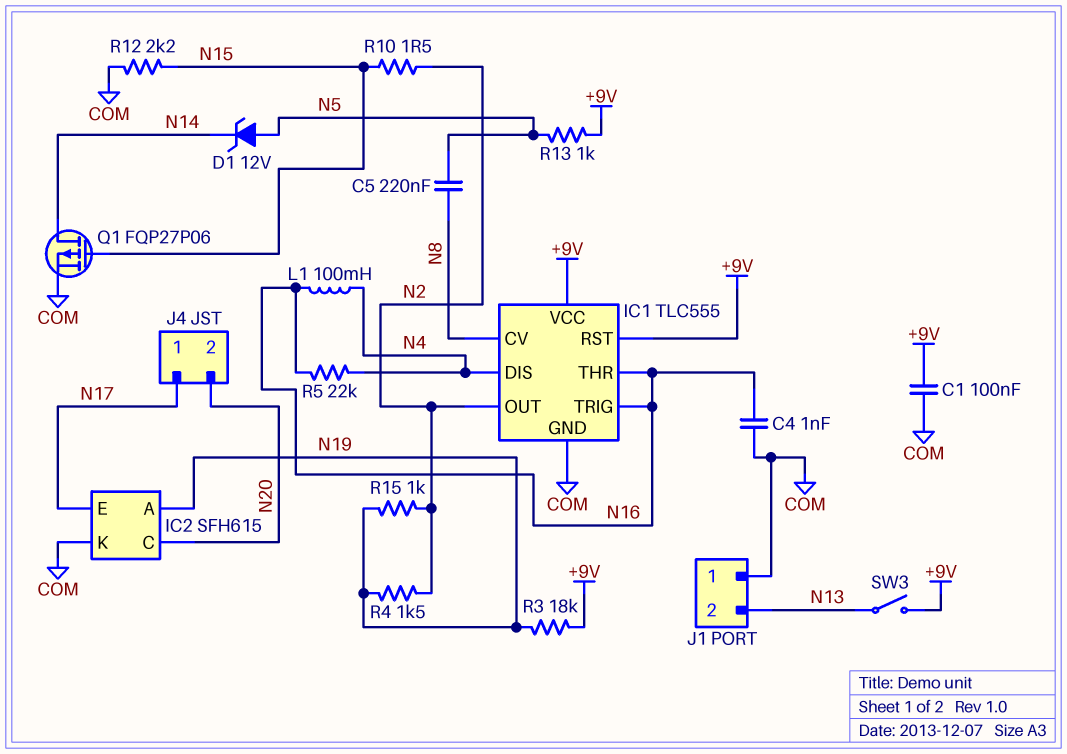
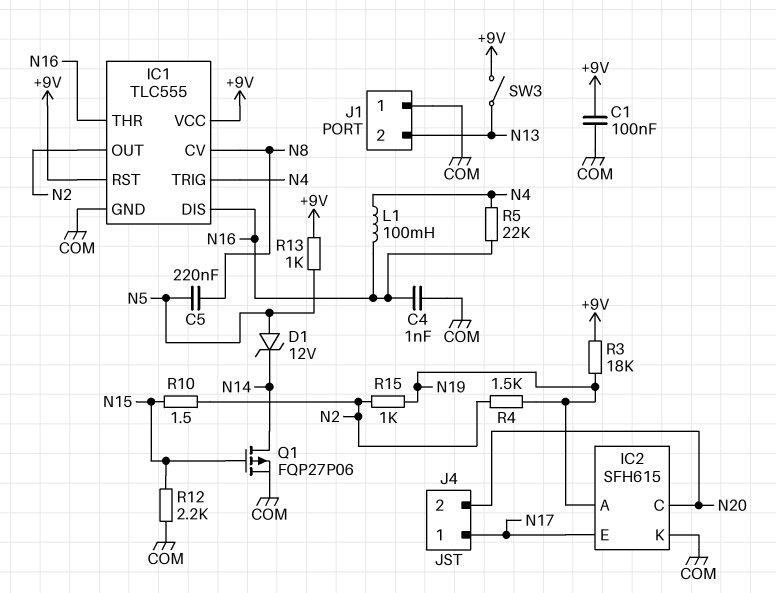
IC1 pin DIS: N4 -> N16
IC1 pin TRIG: N16 -> N4

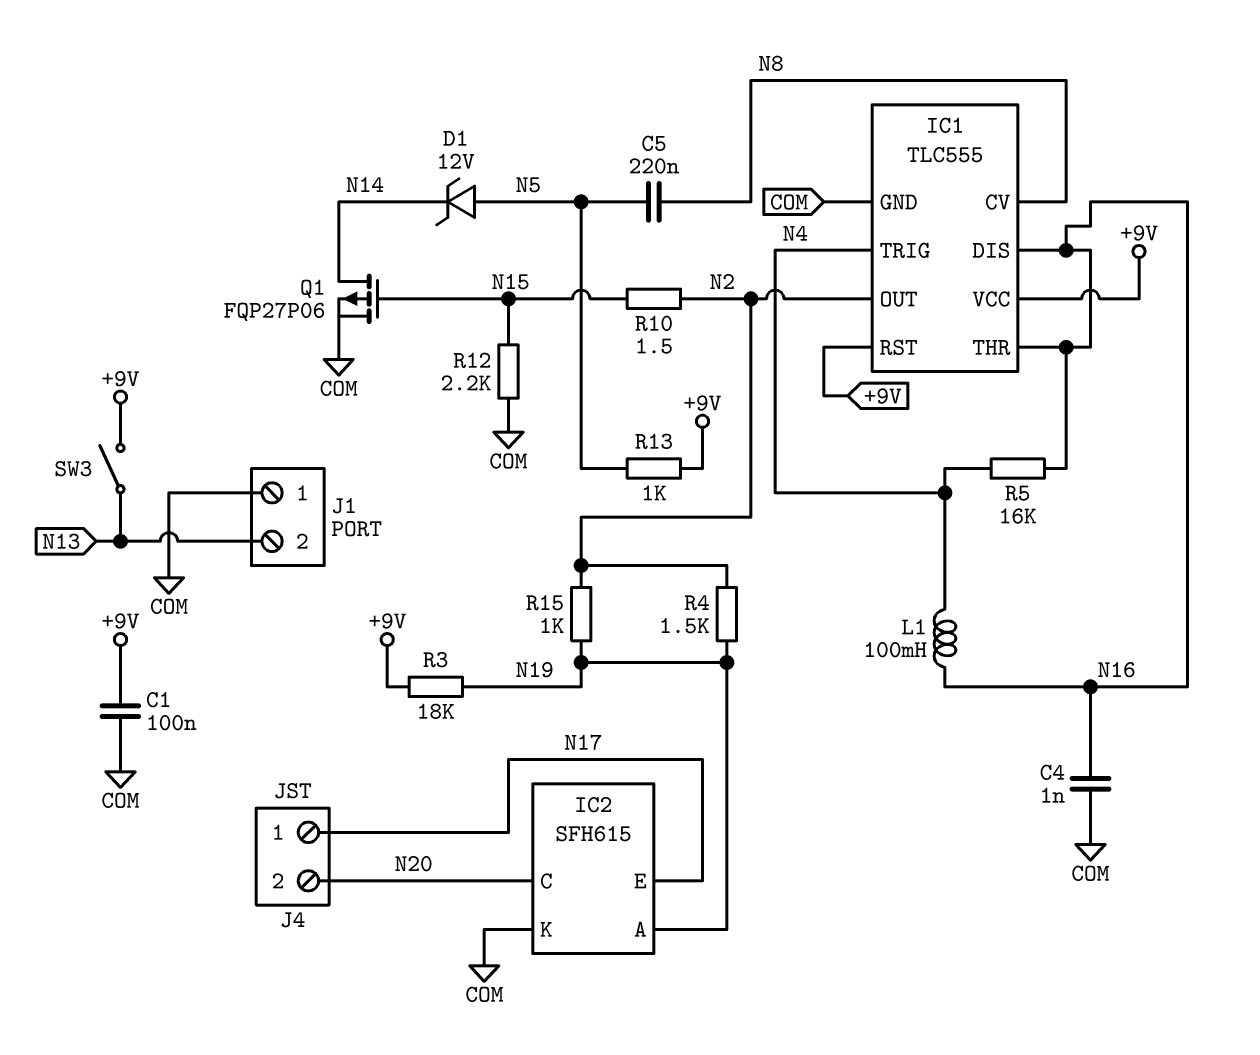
R5: 22k (N4, N16) -> 16k (N4, N16)

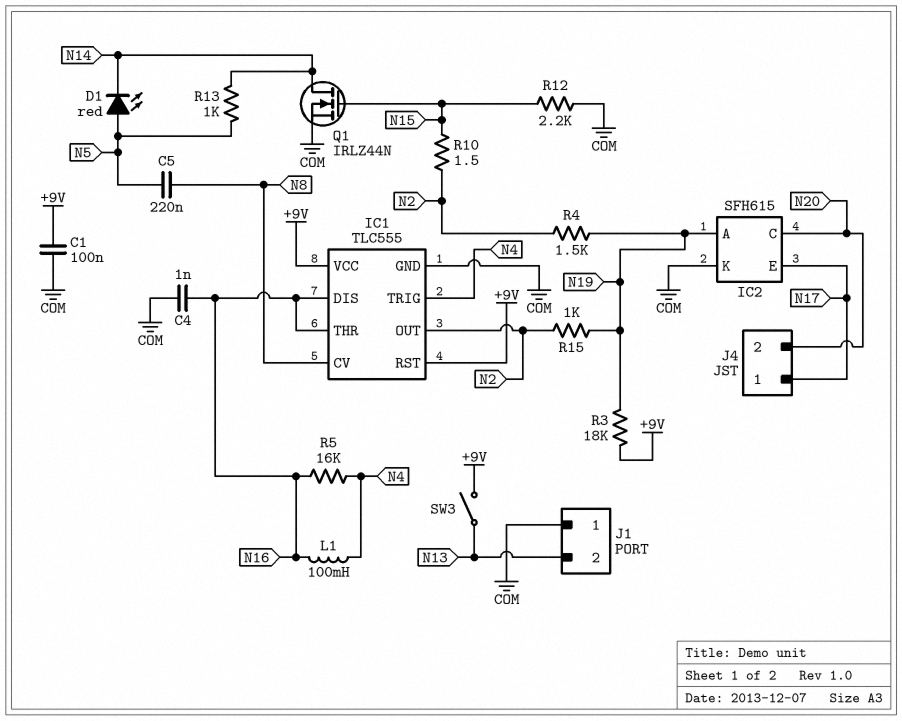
D1: zener 12V (A N5, K N14) -> LED red (A N5, K N14)
Q1: PMOS FQP27P06 (G N15, D N14, S COM) -> NMOS IRLZ44N (G N15, D N14, S COM)
R13: 1k (+9V, N5) -> 1k (N5, N14)

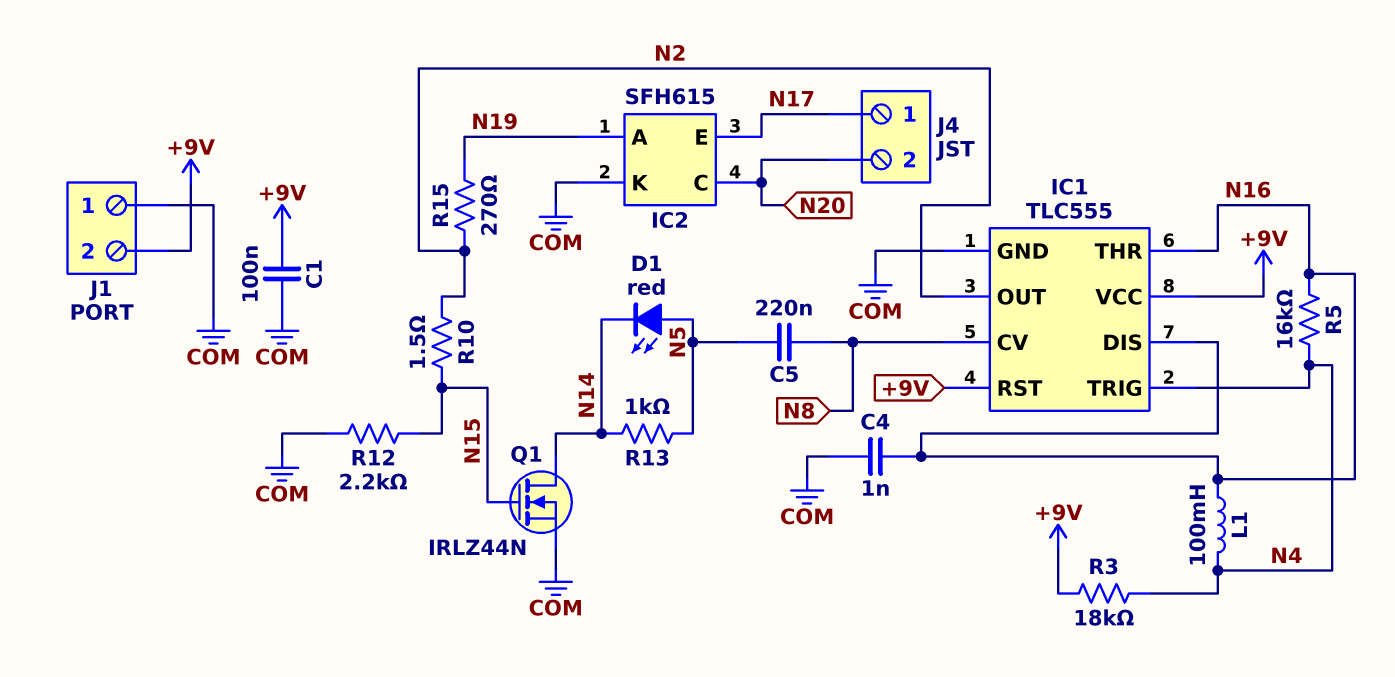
J1 pin 2: N13 -> +9V
R3: 18k (+9V, N19) -> 18k (+9V, N4)
R4: 1.5k (N2, N19) -> none
R15: 1k (N2, N19) -> 270 (N2, N19)
SW3: switch (+9V, N13) -> none

